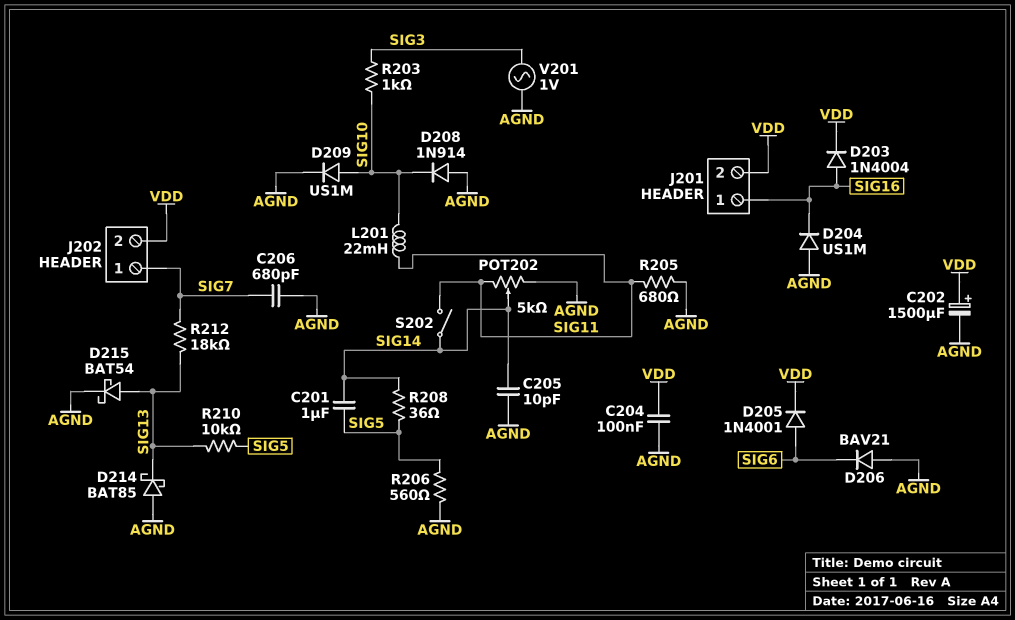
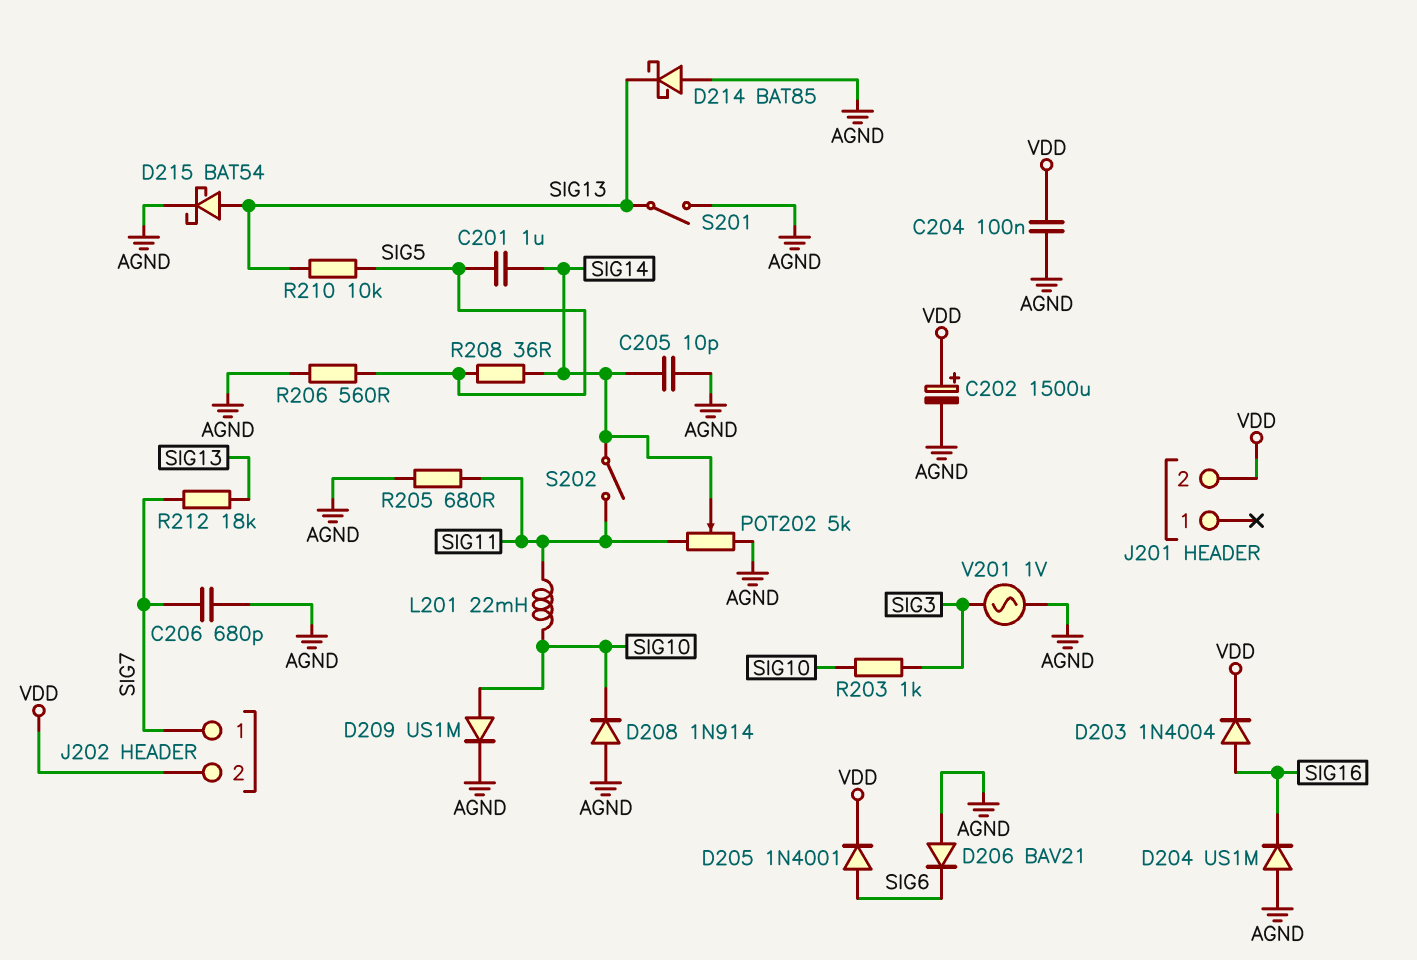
J201 pin 1: SIG16 -> none
S201: none -> switch (AGND, SIG13)

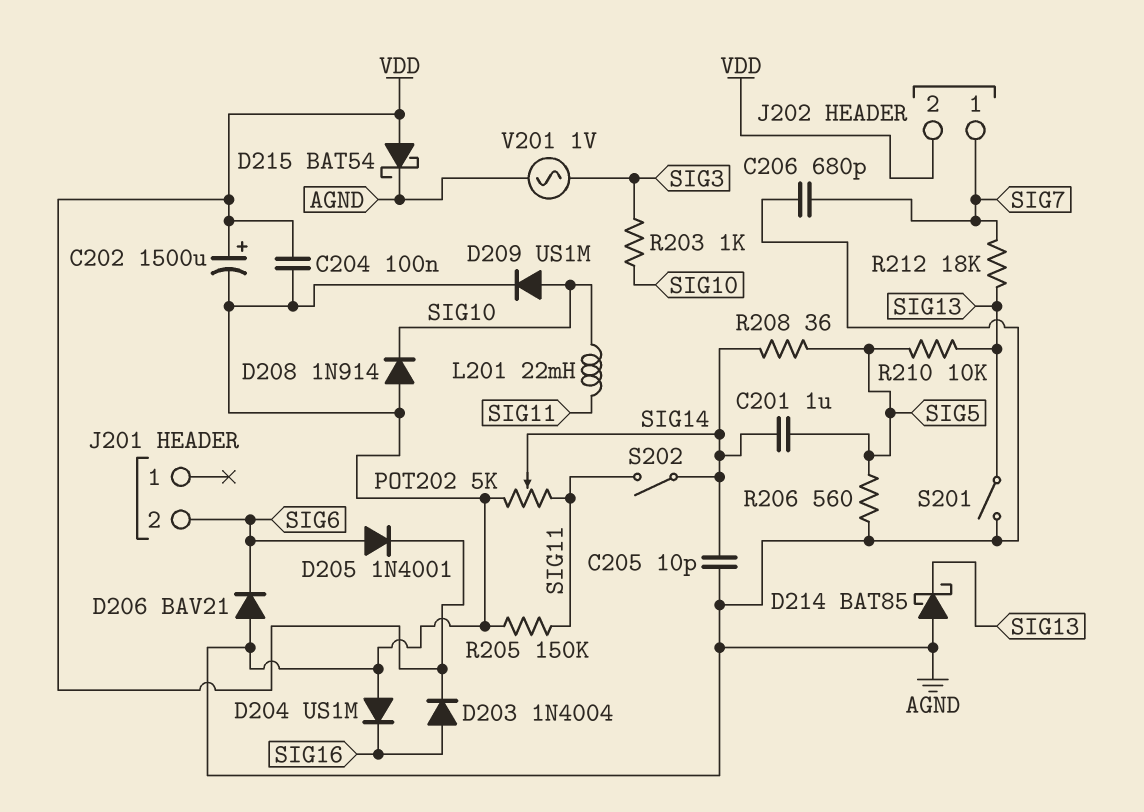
D215: schottky BAT54 (A SIG13, K AGND) -> schottky BAT54 (A VDD, K AGND)
J201 pin 2: VDD -> SIG6
R205: 680 (AGND, SIG11) -> 150k (AGND, SIG11)

